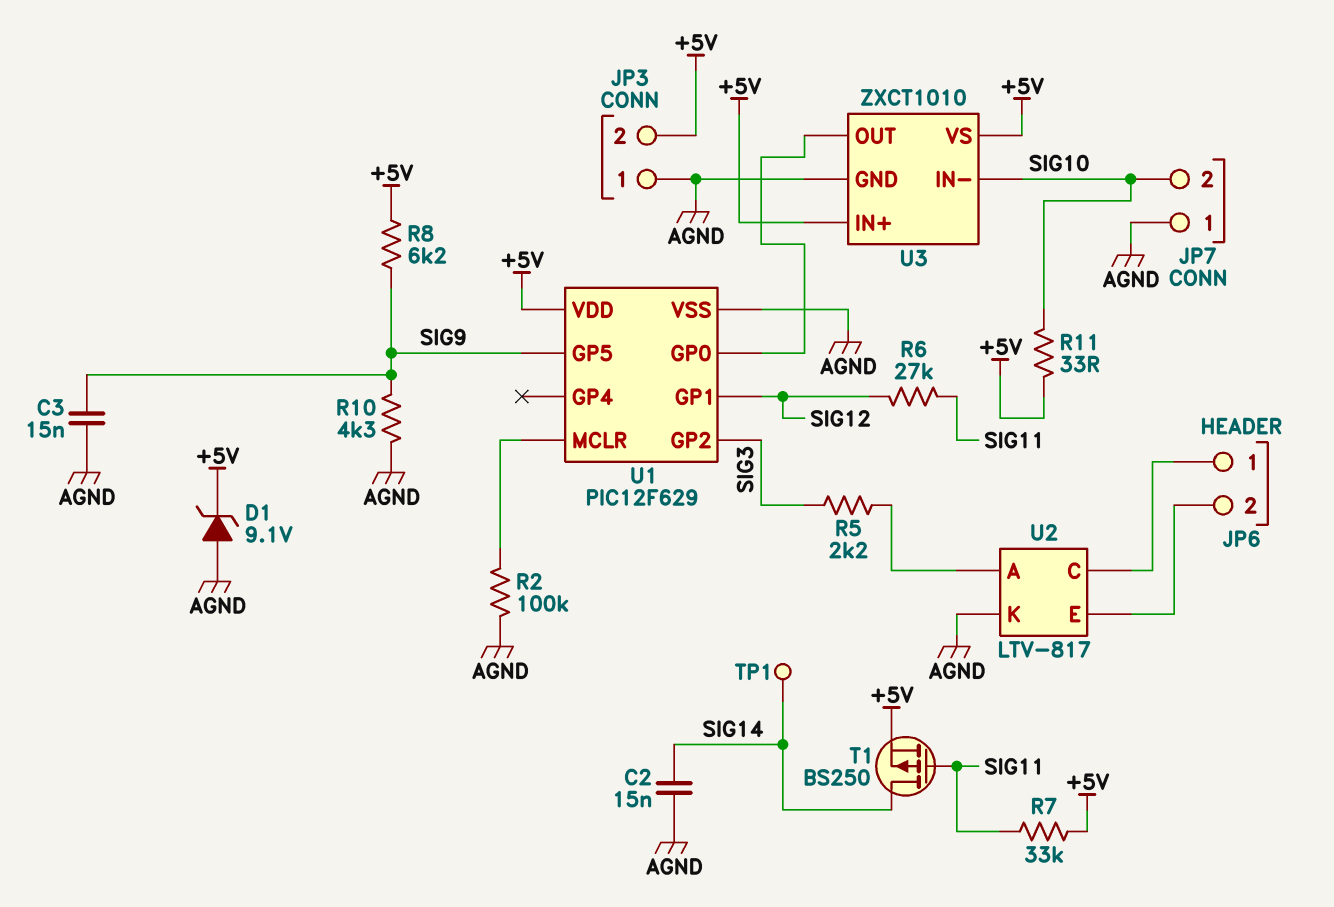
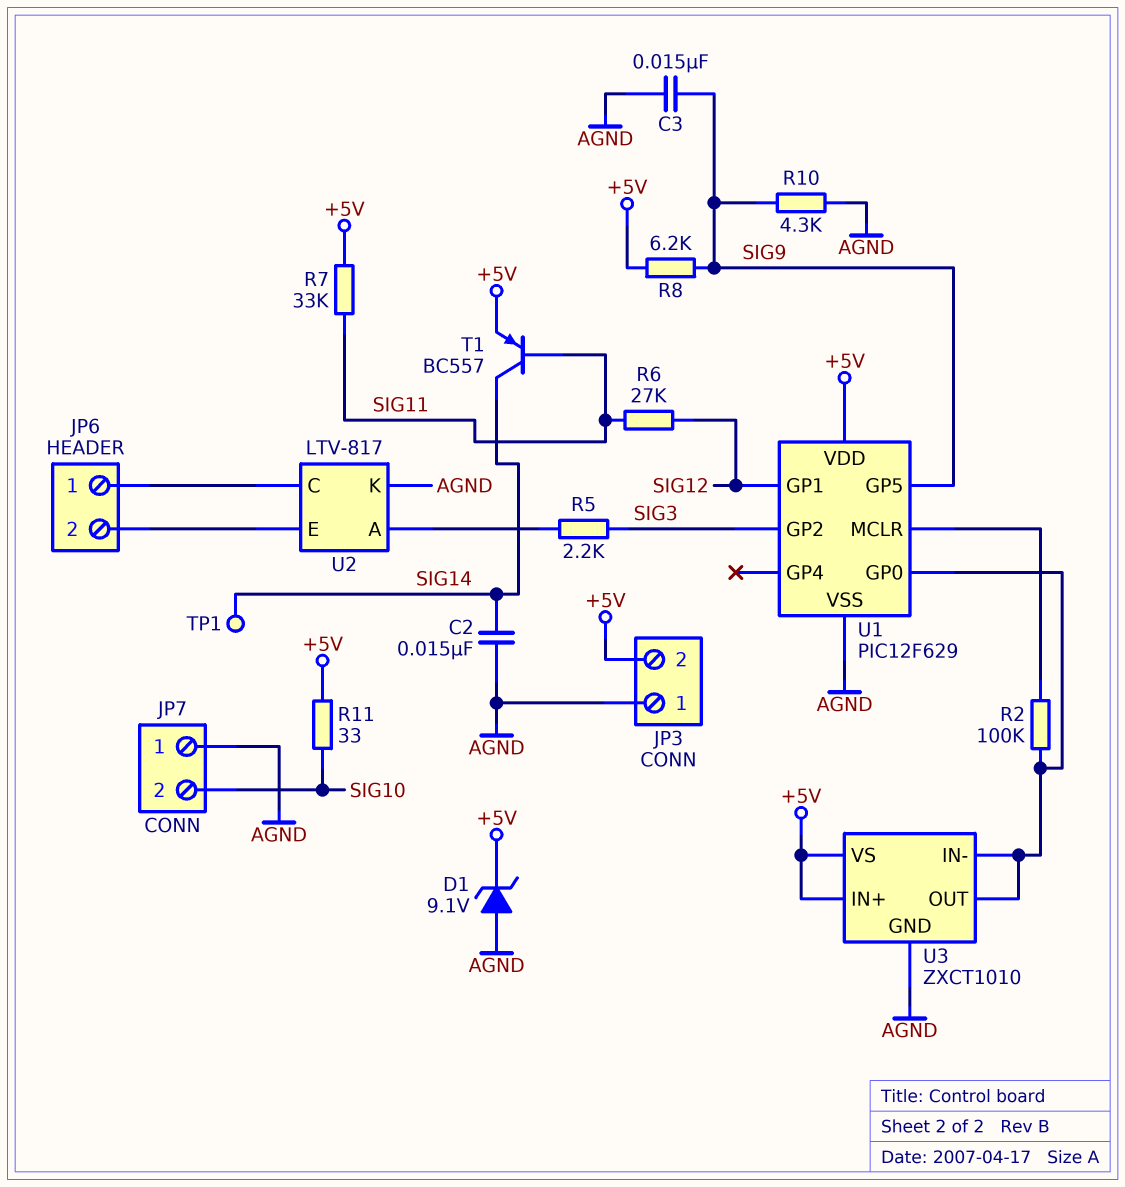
R2: 100k (AGND, U1/MCLR) -> 100k (U1/GP0, U1/MCLR)
T1: PMOS BS250 (G SIG11, D SIG14, S +5V) -> PNP BC557 (B SIG11, C SIG14, E +5V)
U3 pin IN-: SIG10 -> U1/GP0

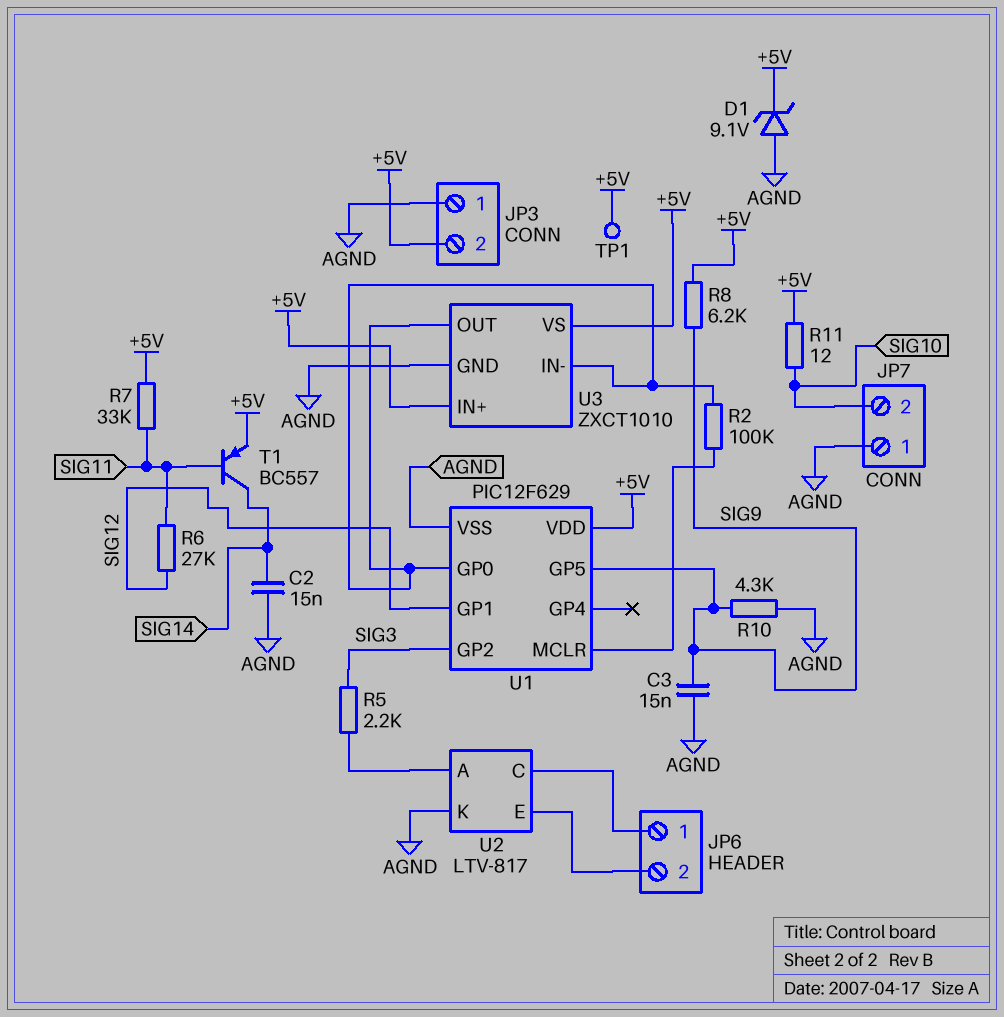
R11: 33 (+5V, SIG10) -> 12 (+5V, SIG10)
TP1: test point (SIG14) -> test point (+5V)

